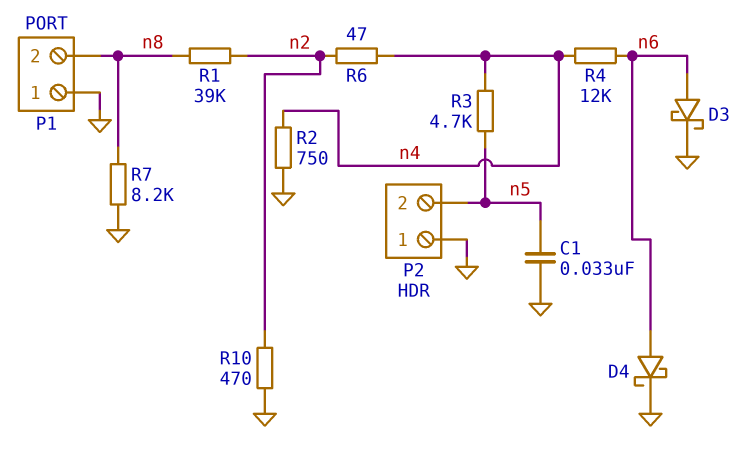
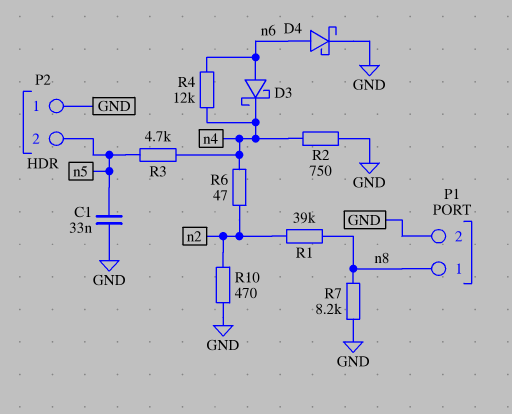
D3: schottky (A n6, K GND) -> schottky (A n6, K n4)
P1 pin 1: GND -> n8
P1 pin 2: n8 -> GND

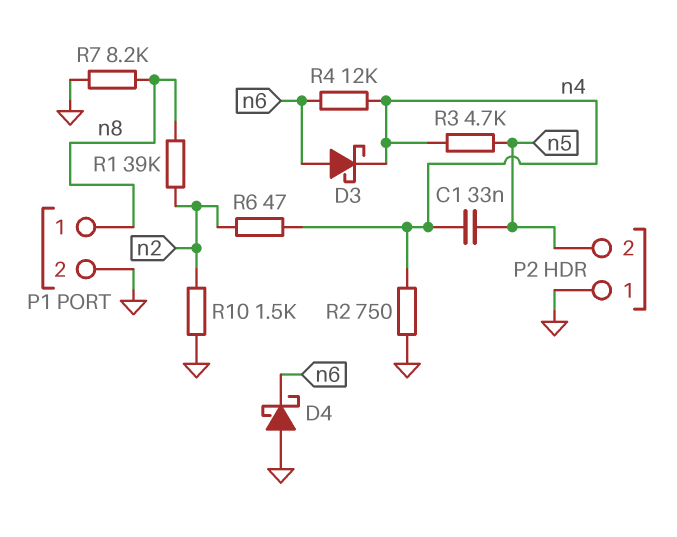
C1: 33nF (GND, n5) -> 33nF (n4, n5)
D4: schottky (A n6, K GND) -> schottky (A GND, K n6)
R10: 470 (GND, n2) -> 1.5k (GND, n2)

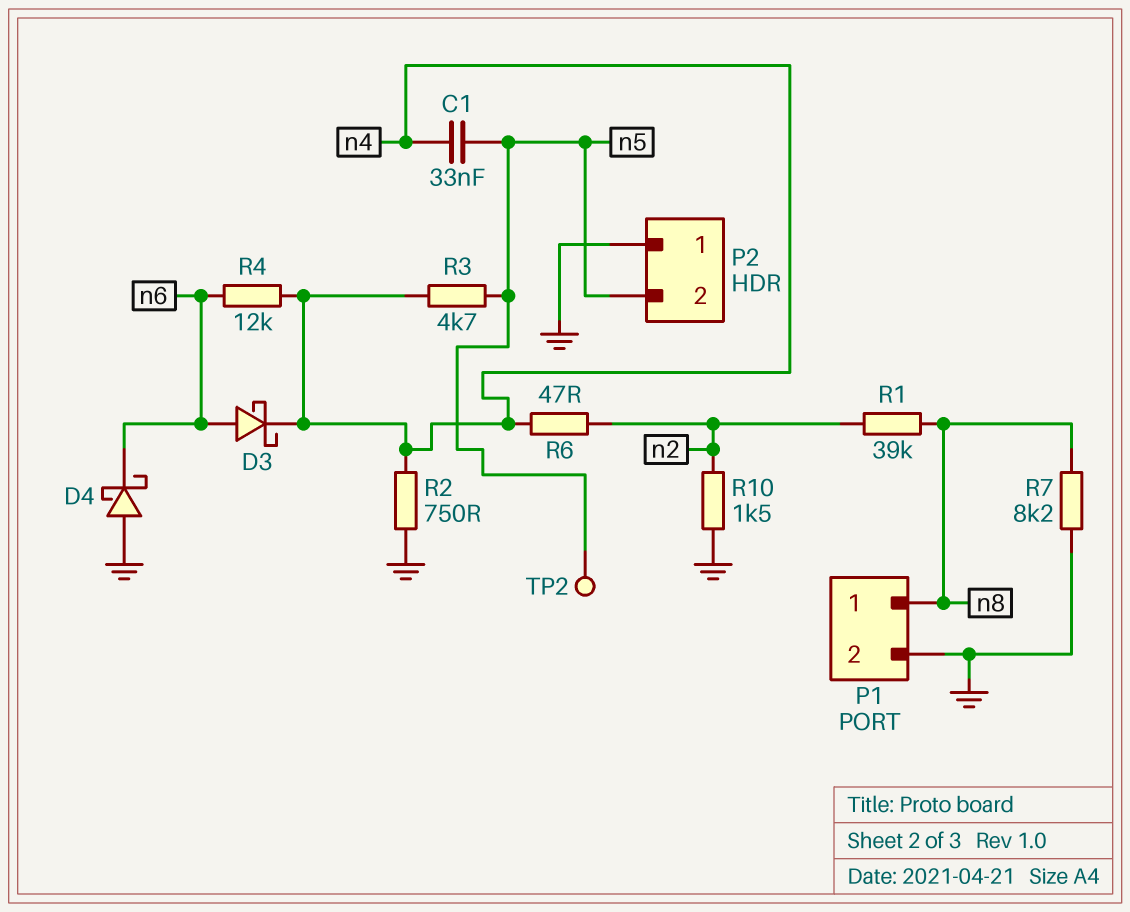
TP2: none -> test point (n5)

